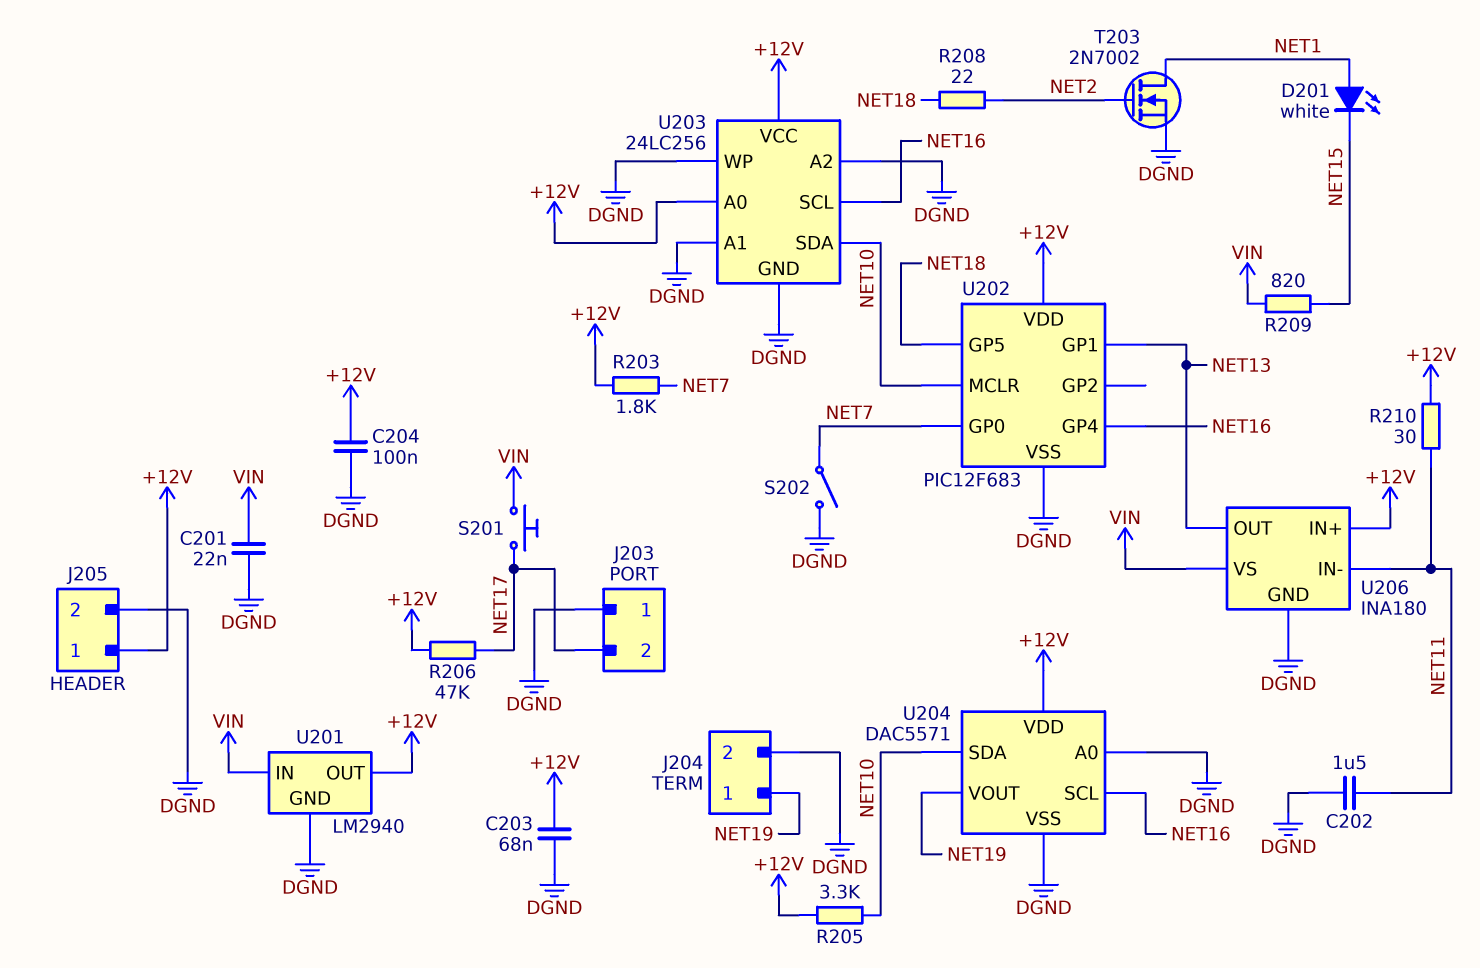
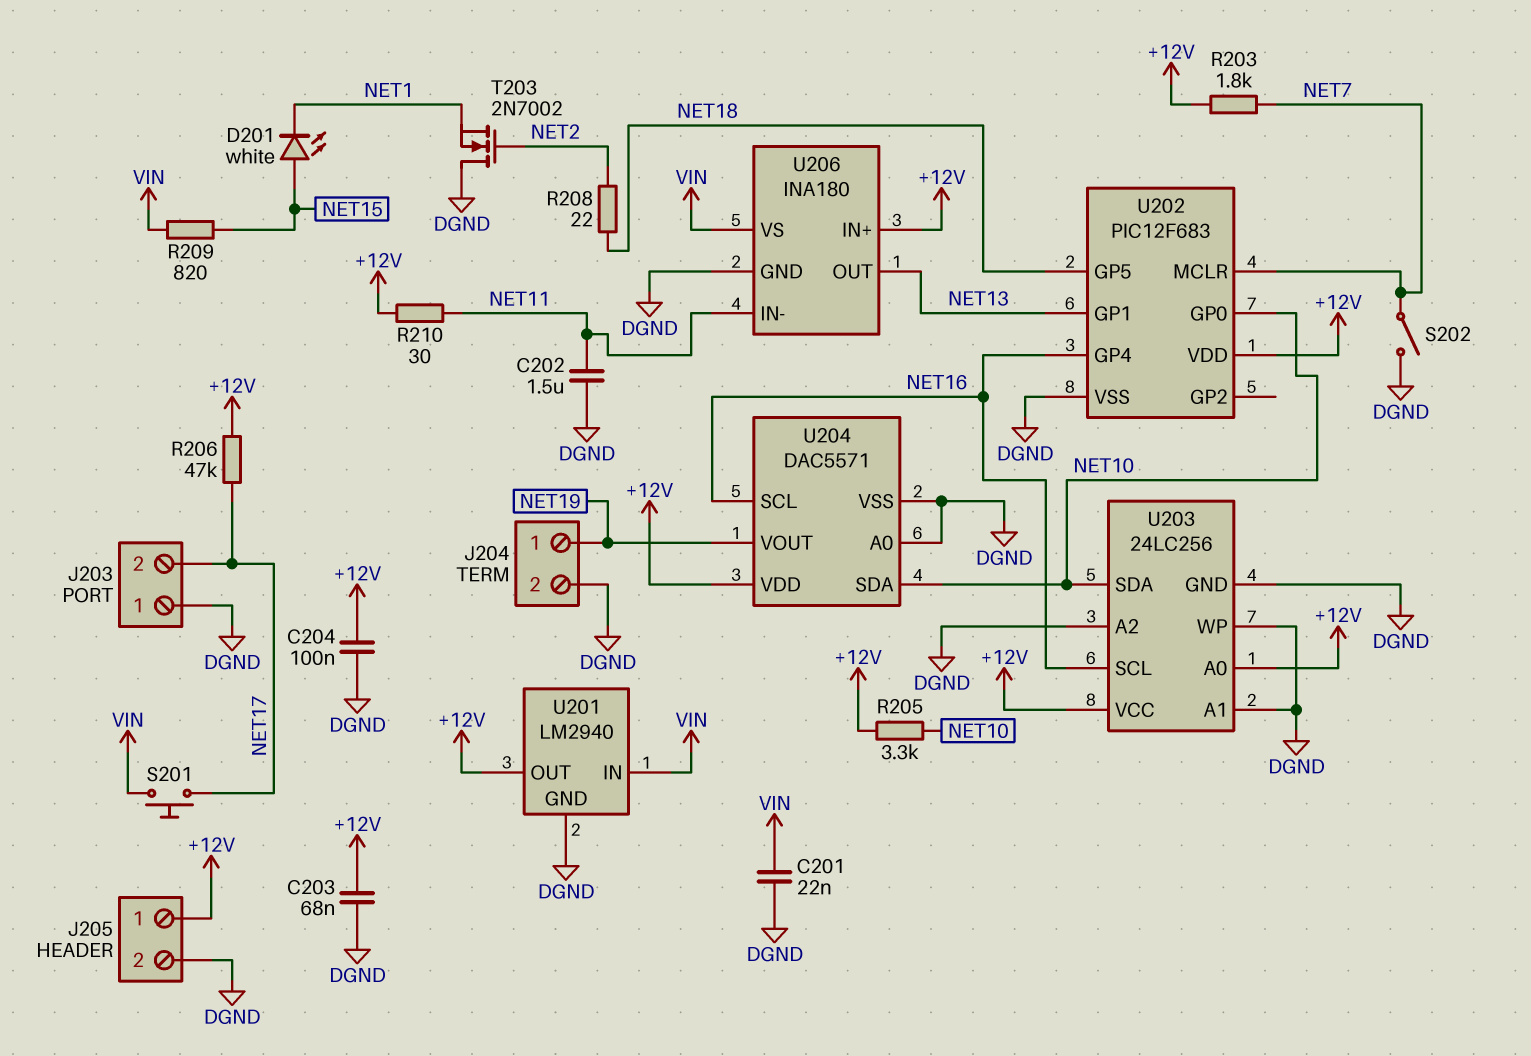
D201: LED white (A NET1, K NET15) -> LED white (A NET15, K NET1)
T203: NMOS 2N7002 (G NET2, D NET1, S DGND) -> NMOS 2N7002 (G NET2, D DGND, S NET1)
U202 pin GP0: NET7 -> NET10
U202 pin MCLR: NET10 -> NET7

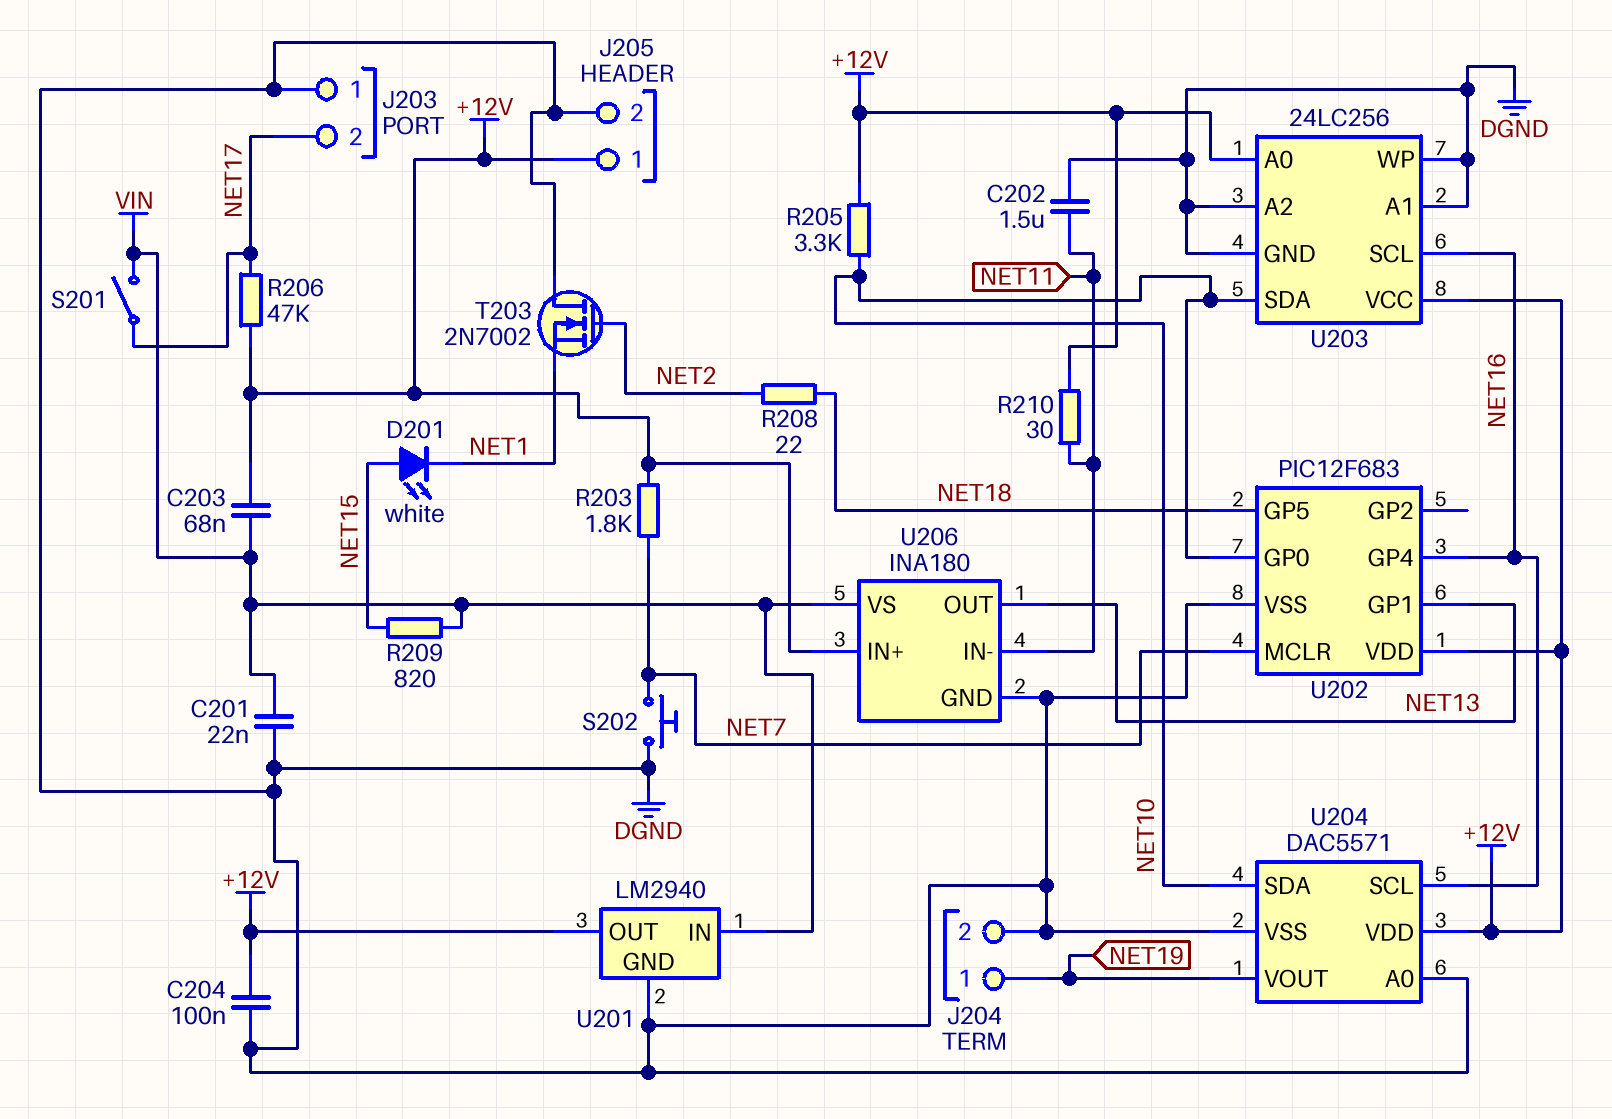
C203: 68nF (+12V, DGND) -> 68nF (+12V, VIN)
S201: button (NET17, VIN) -> switch (NET17, VIN)
S202: switch (DGND, NET7) -> button (DGND, NET7)

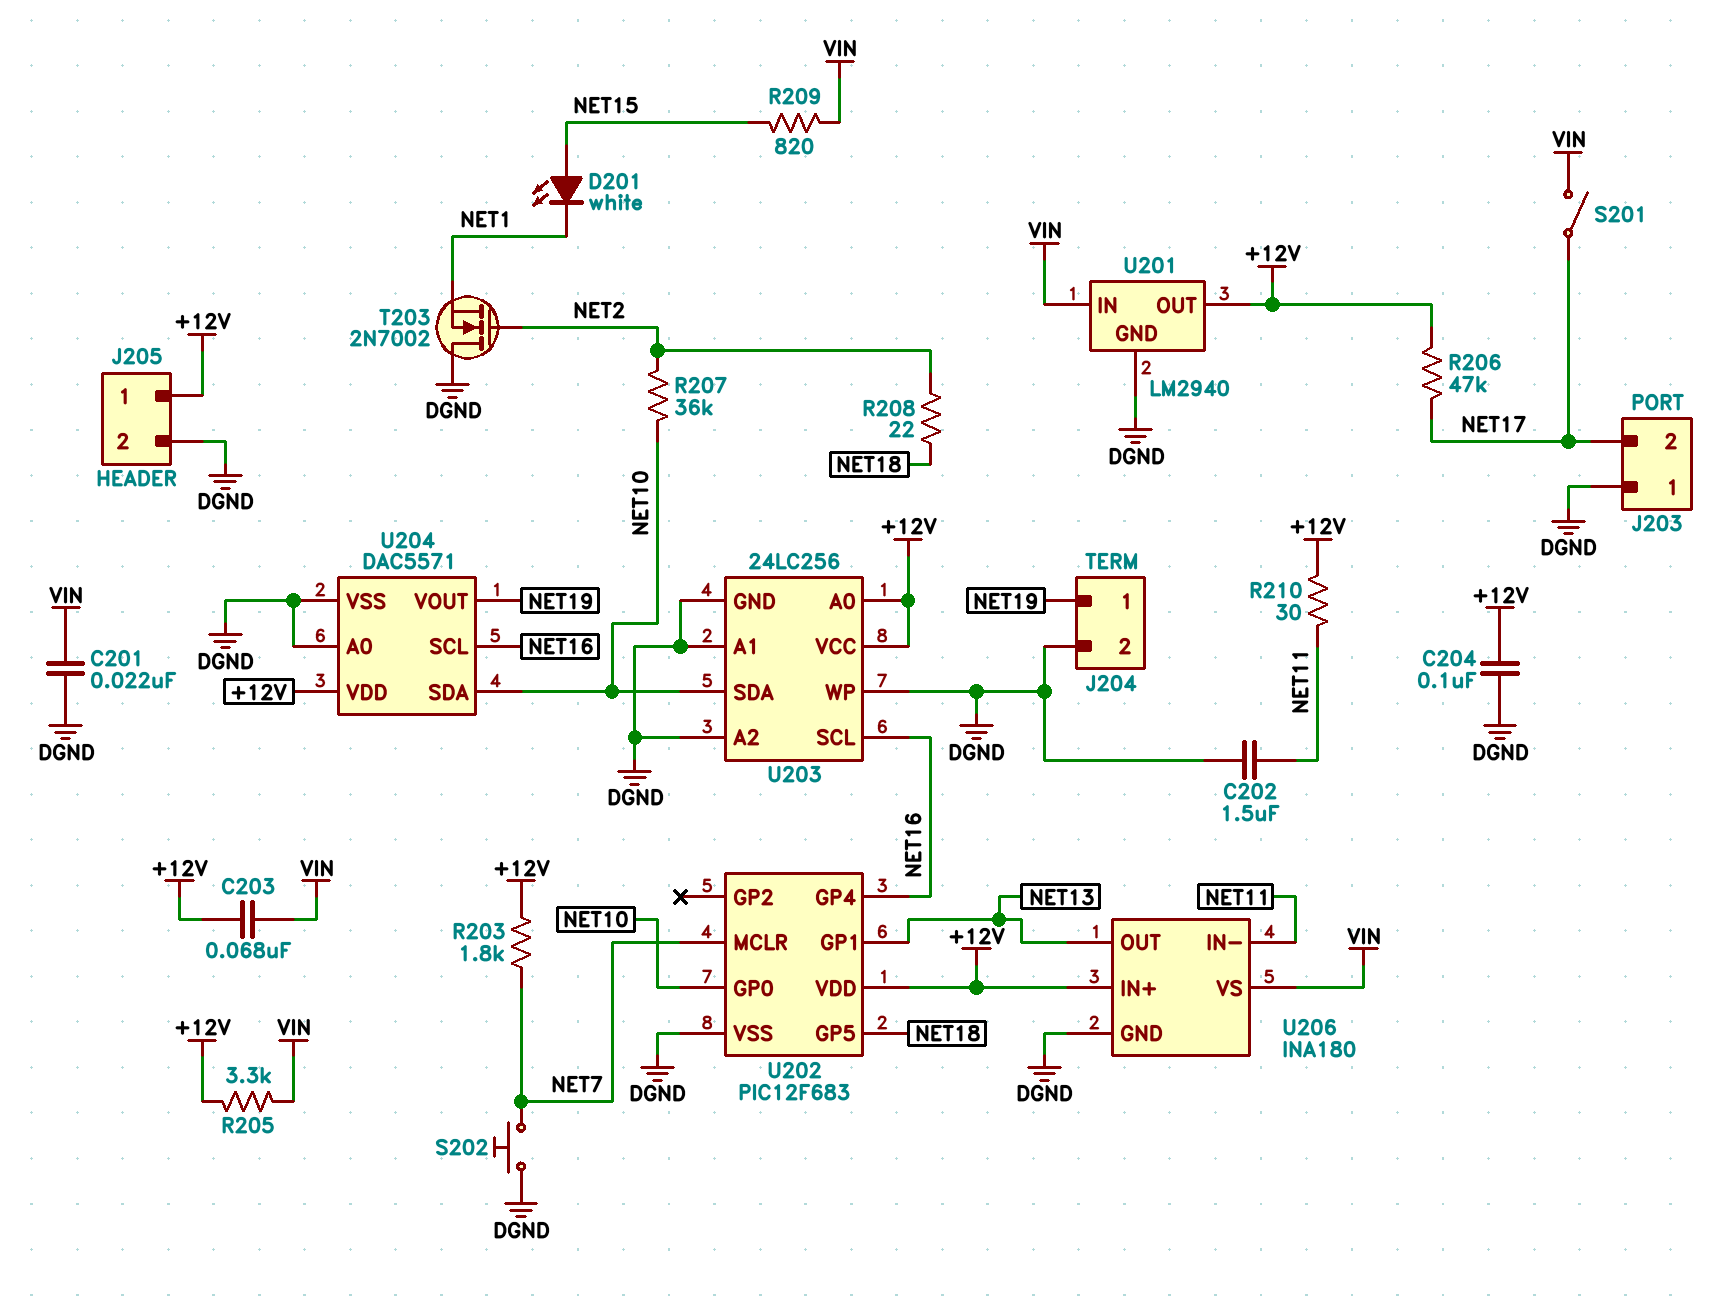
R205: 3.3k (+12V, NET10) -> 3.3k (+12V, VIN)
R207: none -> 36k (NET2, NET10)

